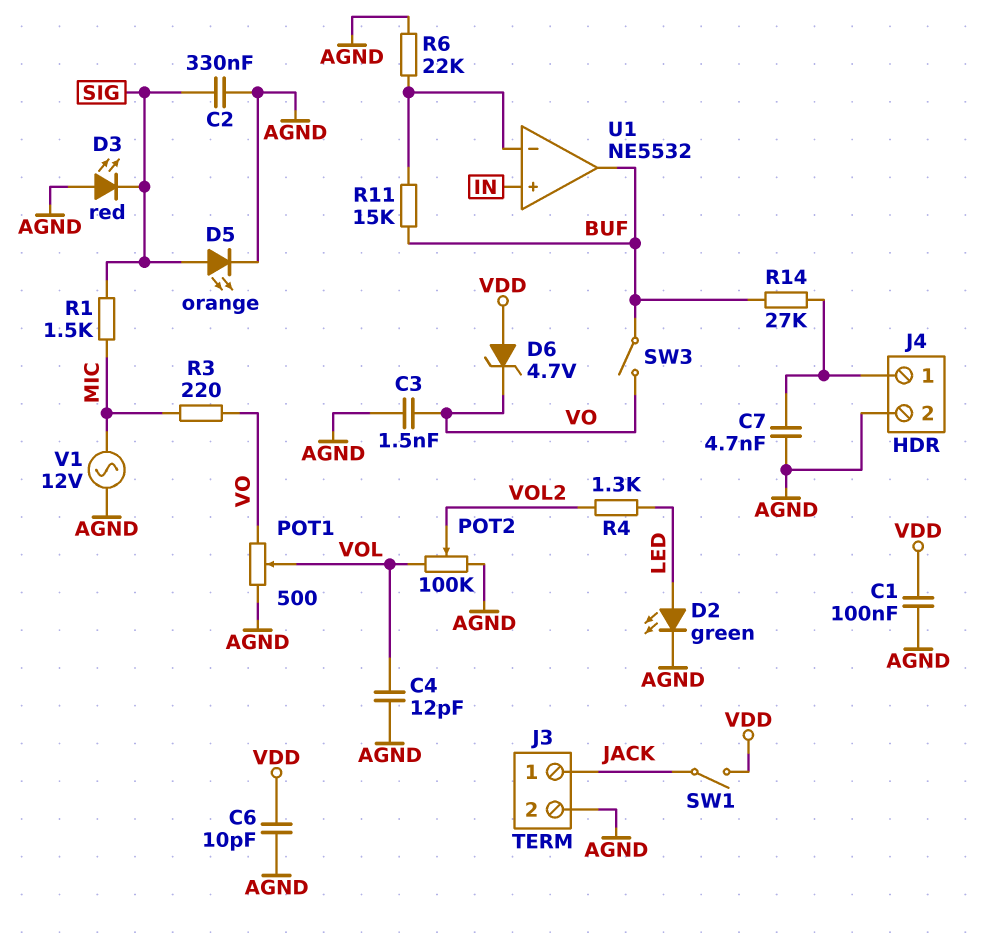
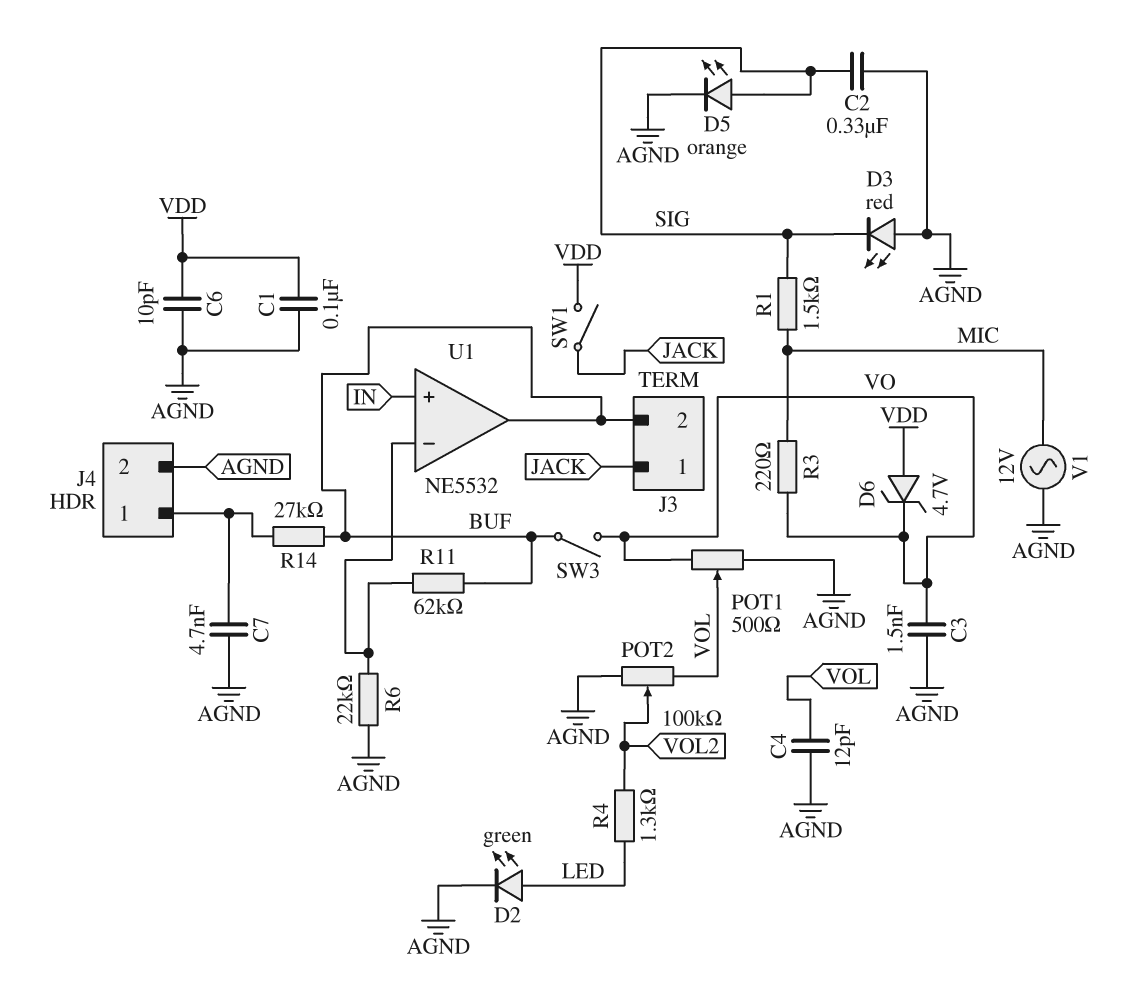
J3 pin 2: AGND -> BUF
R11: 15k (BUF, U1/in-) -> 62k (BUF, U1/in-)

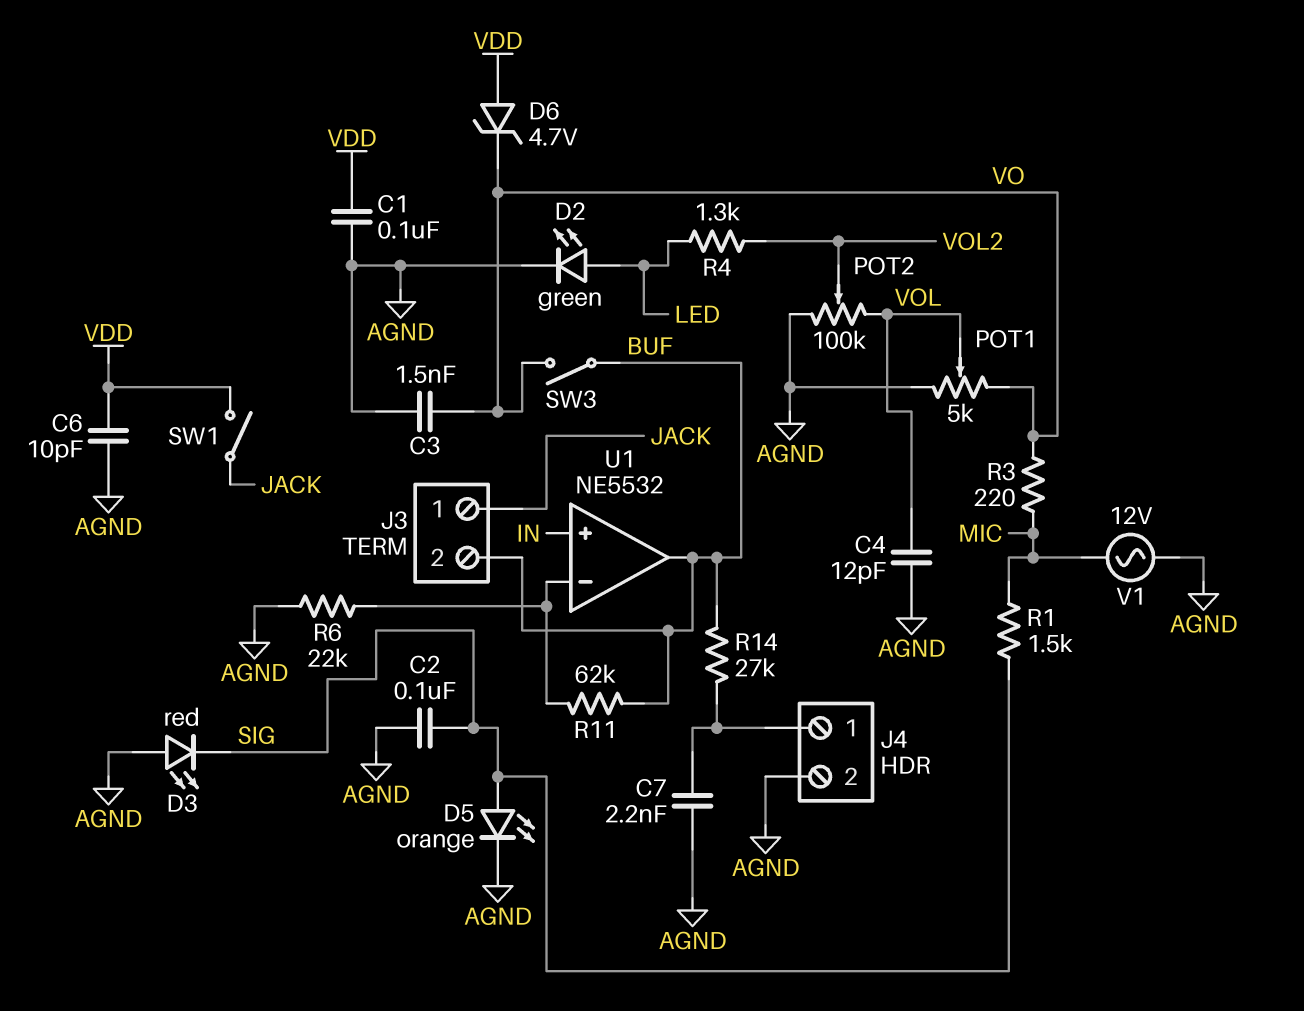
C2: 330nF (AGND, SIG) -> 100nF (AGND, SIG)
C7: 4.7nF (AGND, J4/1) -> 2.2nF (AGND, J4/1)
POT1: 500 (AGND, VO, wiper VOL) -> 5k (AGND, VO, wiper VOL)

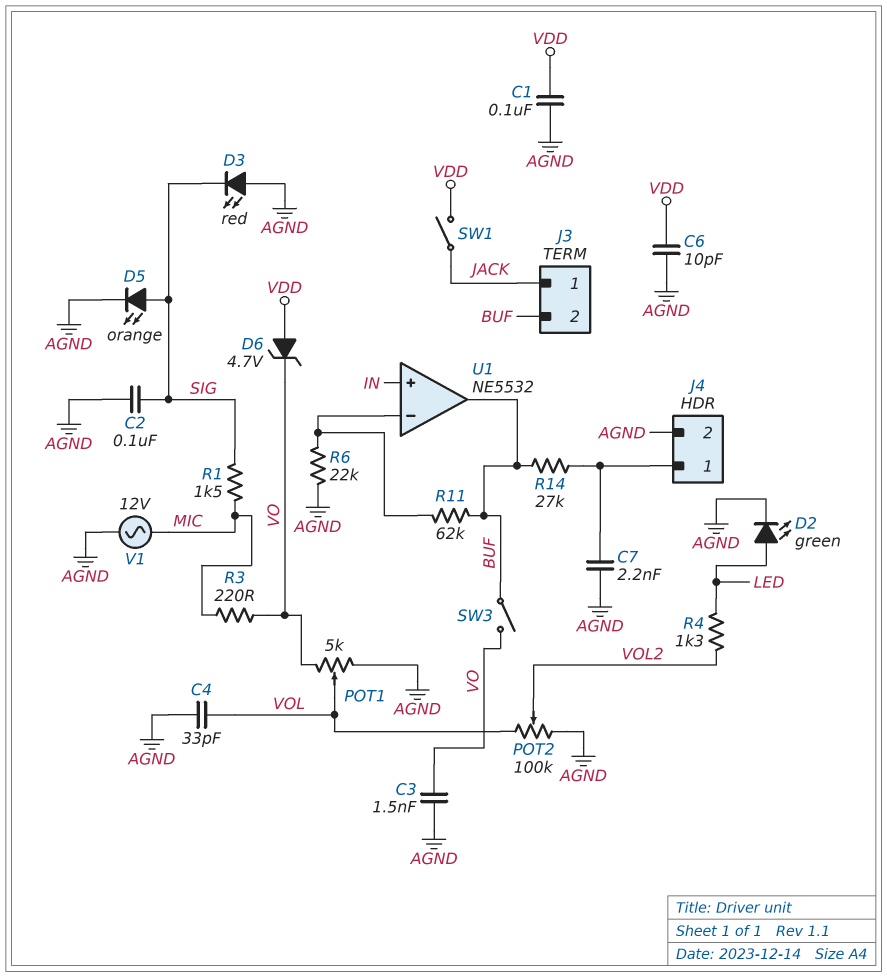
C4: 12pF (AGND, VOL) -> 33pF (AGND, VOL)

